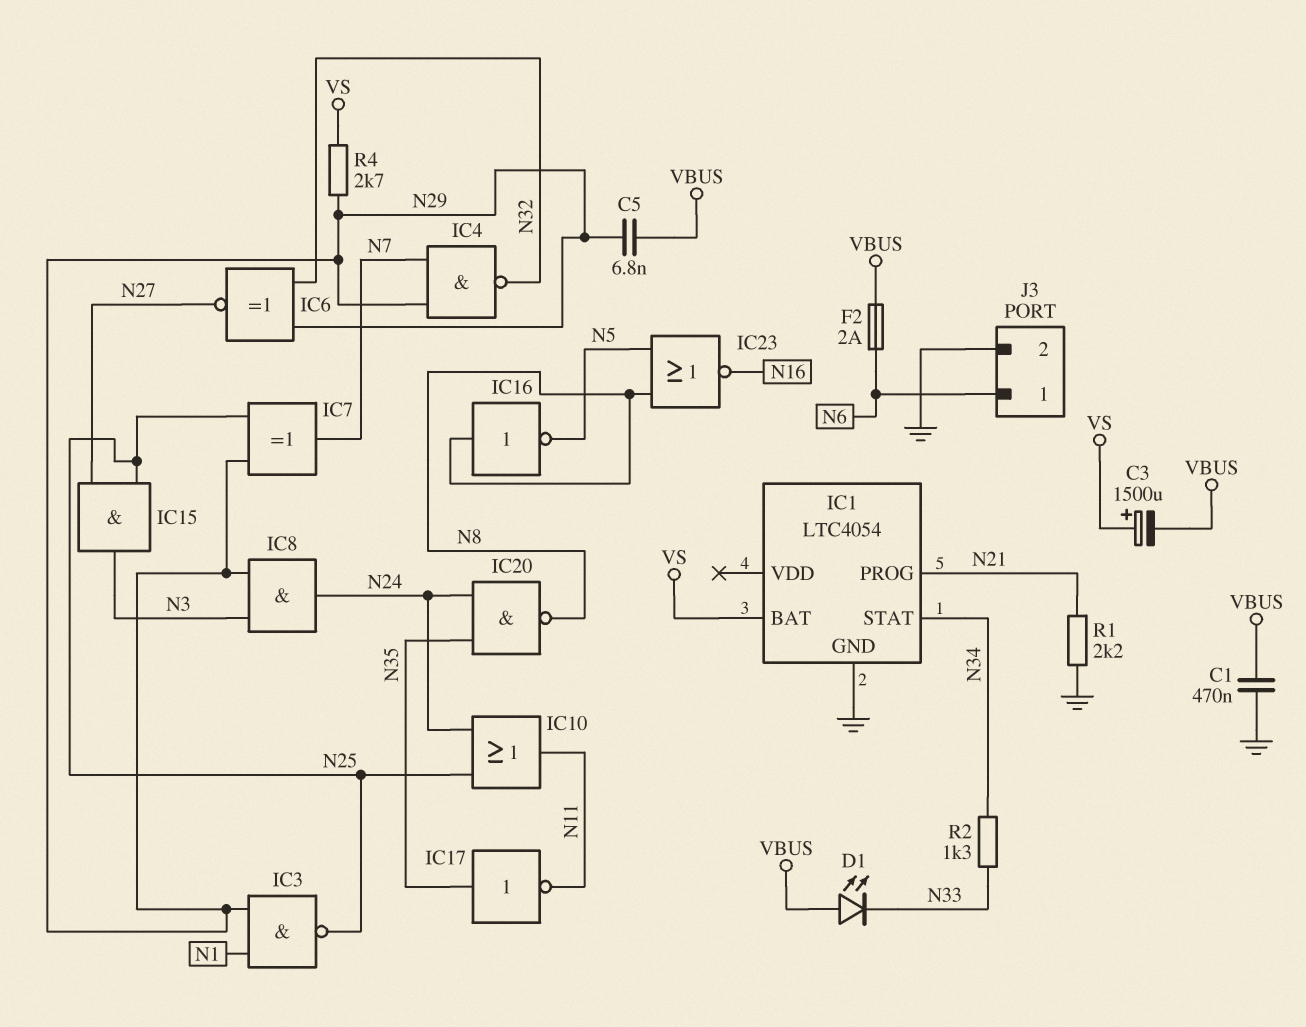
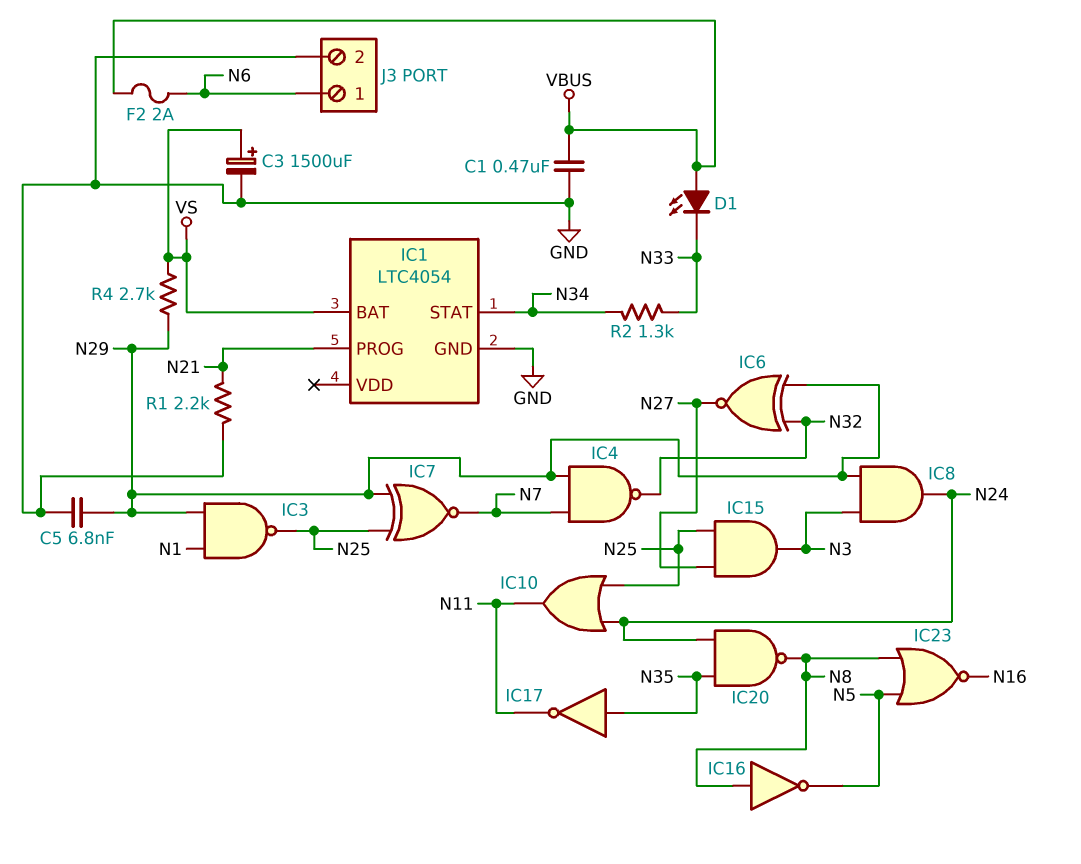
C3: 1500uF (plus VS, minus VBUS) -> 1500uF (plus VS, minus GND)
C5: 6.8nF (N29, VBUS) -> 6.8nF (GND, N29)
IC7: XOR (in N25, in N29, out N7) -> XNOR (in N25, in N29, out N7)

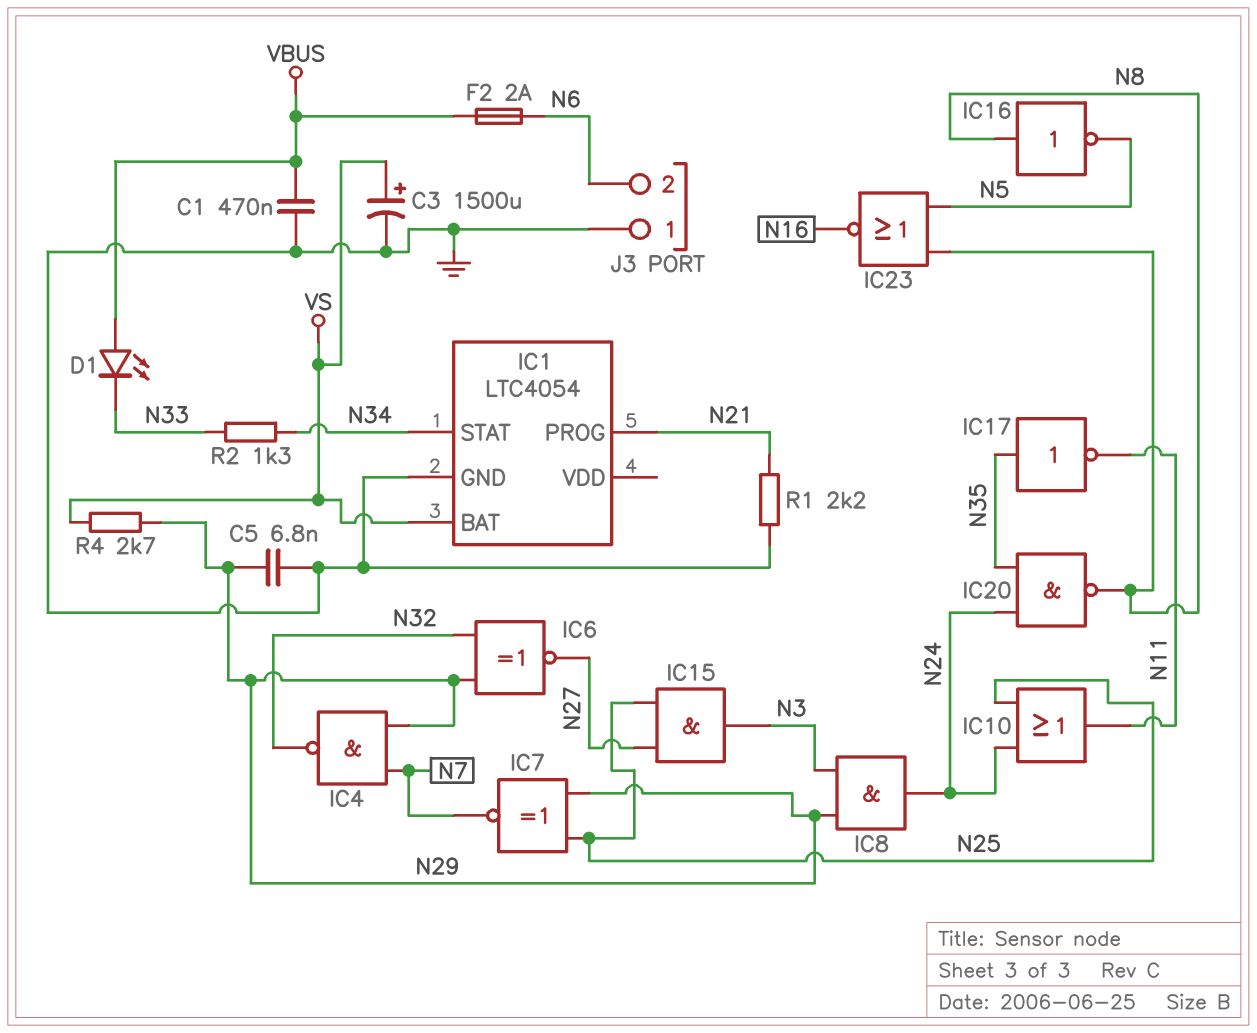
IC3: NAND (in N1, in N29, out N25) -> none
J3 pin 1: N6 -> GND
J3 pin 2: GND -> N6

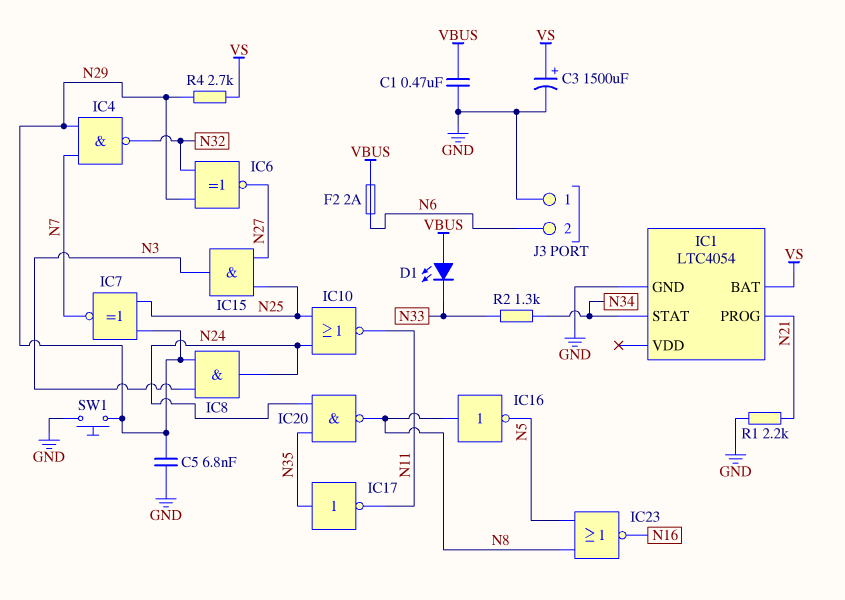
IC10: OR (in N24, in N25, out N11) -> NOR (in N24, in N25, out N11)
SW1: none -> button (GND, N29)

